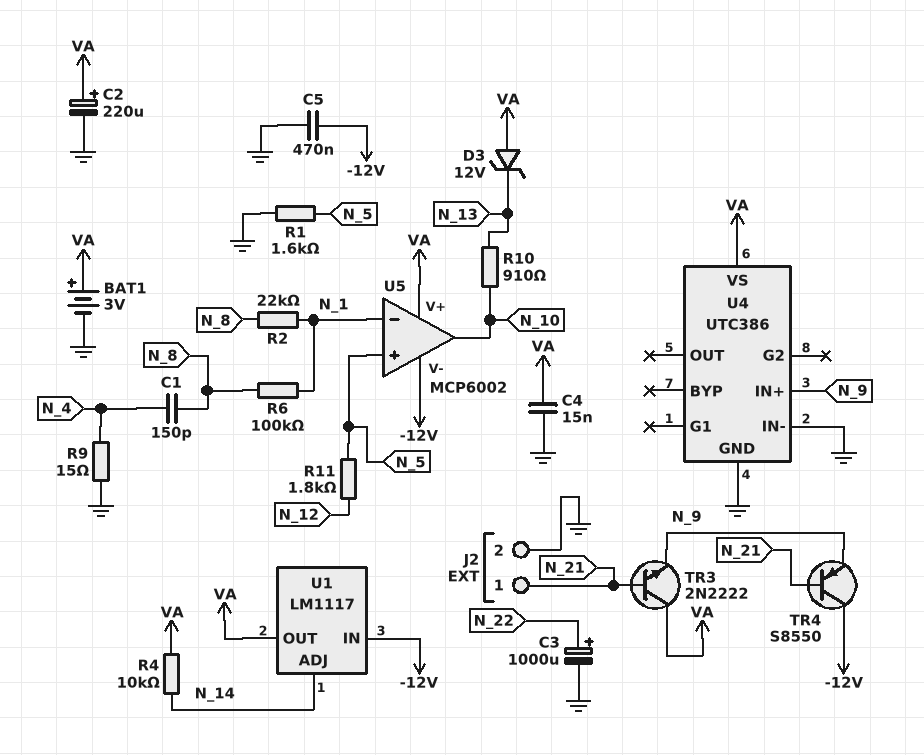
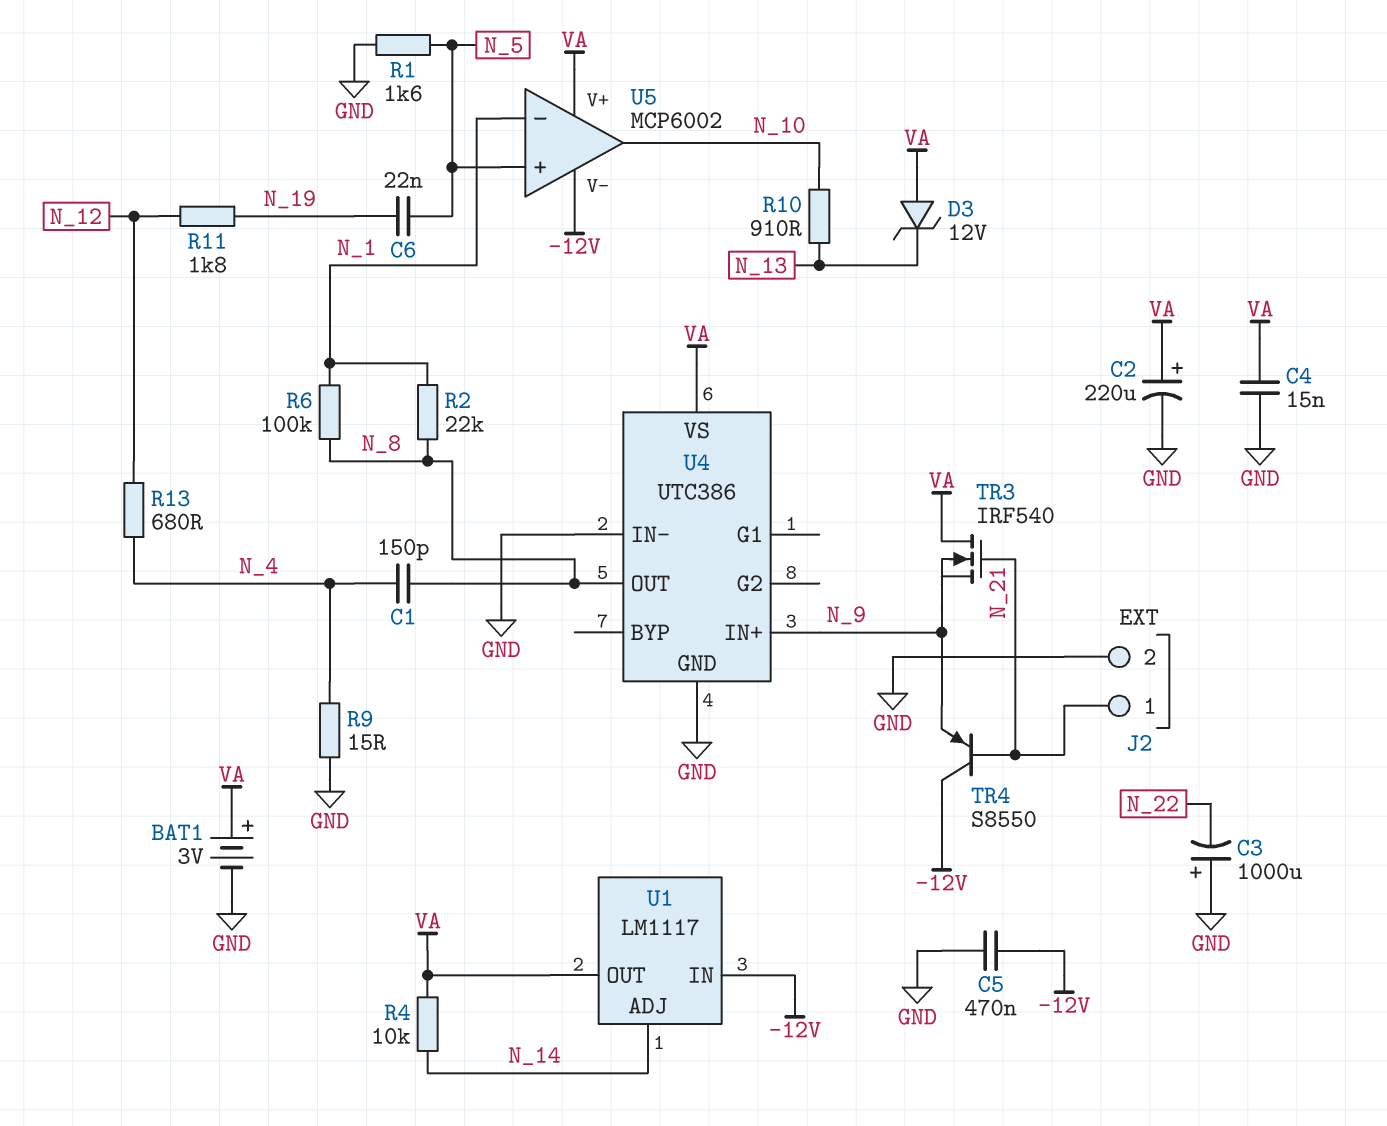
C3: 1000uF (plus N_22, minus GND) -> 1000uF (plus GND, minus N_22)
C6: none -> 22nF (N_5, N_19)
R11: 1.8k (N_5, N_12) -> 1.8k (N_12, N_19)
R13: none -> 680 (N_4, N_12)
TR3: NPN 2N2222 (B N_21, C VA, E N_9) -> NMOS IRF540 (G N_21, D VA, S N_9)
U4 pin OUT: none -> N_8

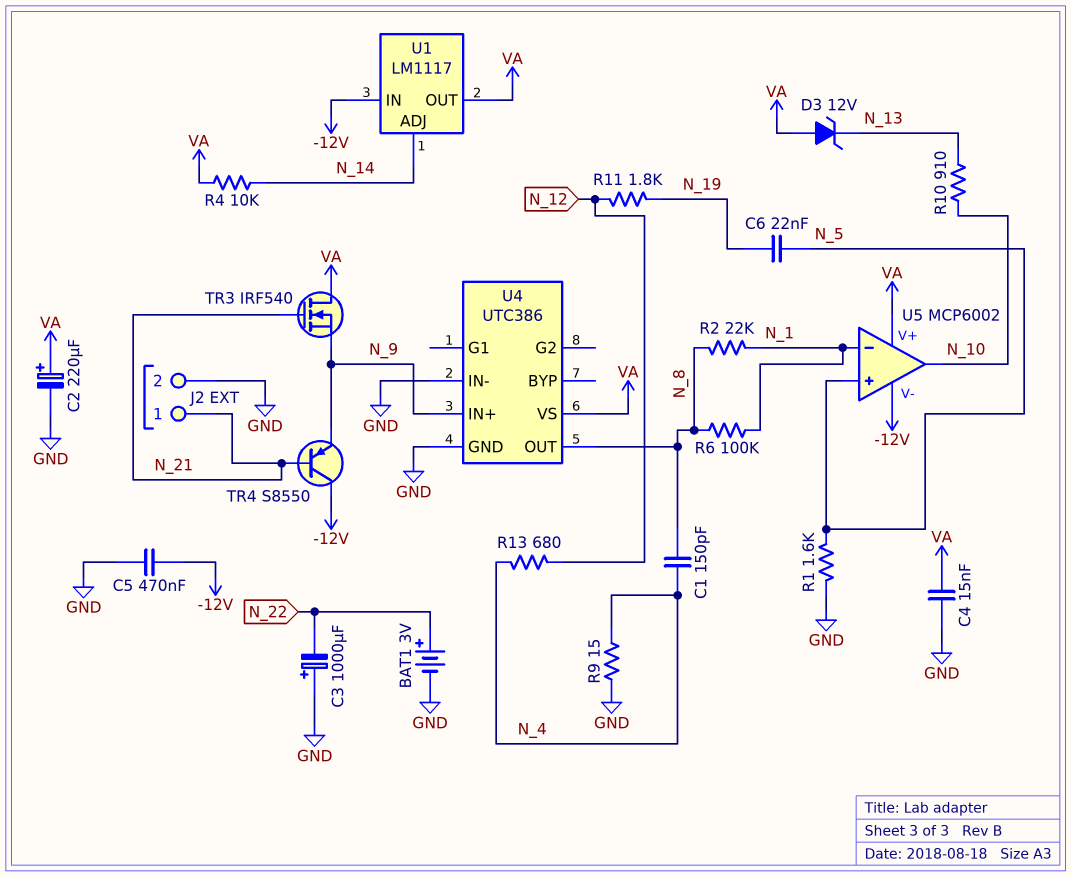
BAT1: 3V (plus VA, minus GND) -> 3V (plus N_22, minus GND)

